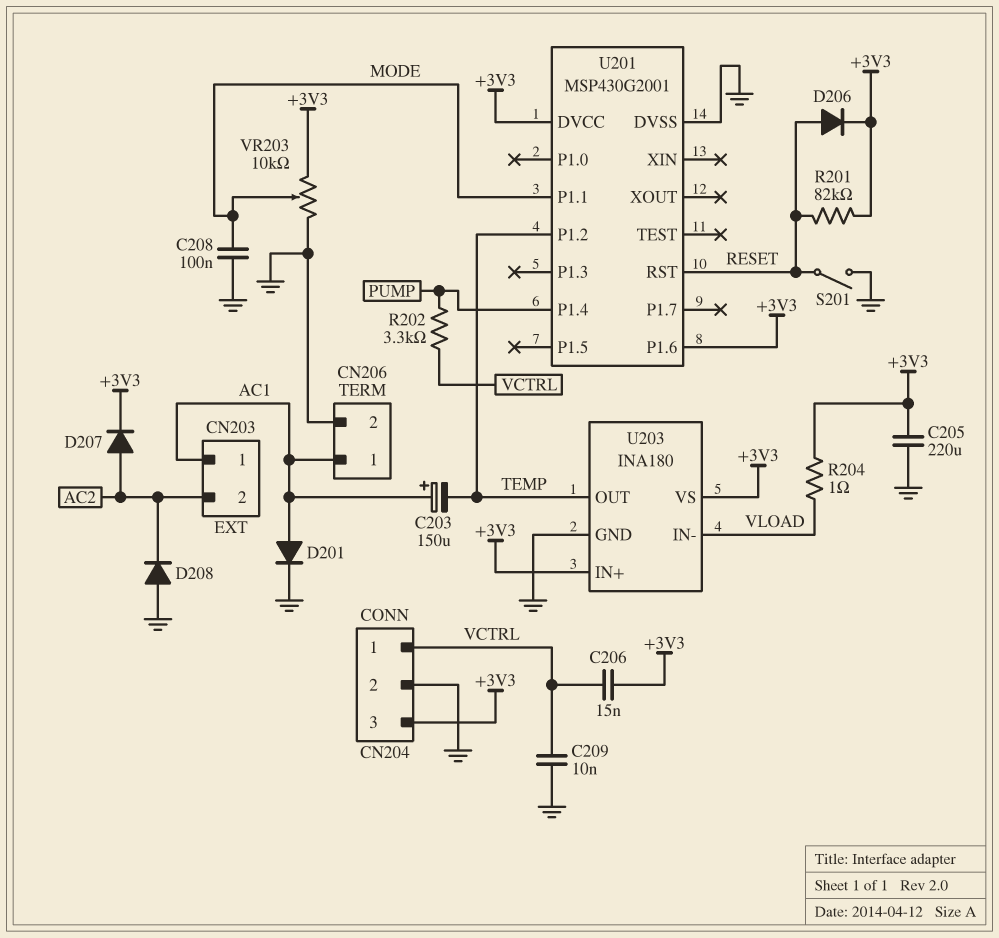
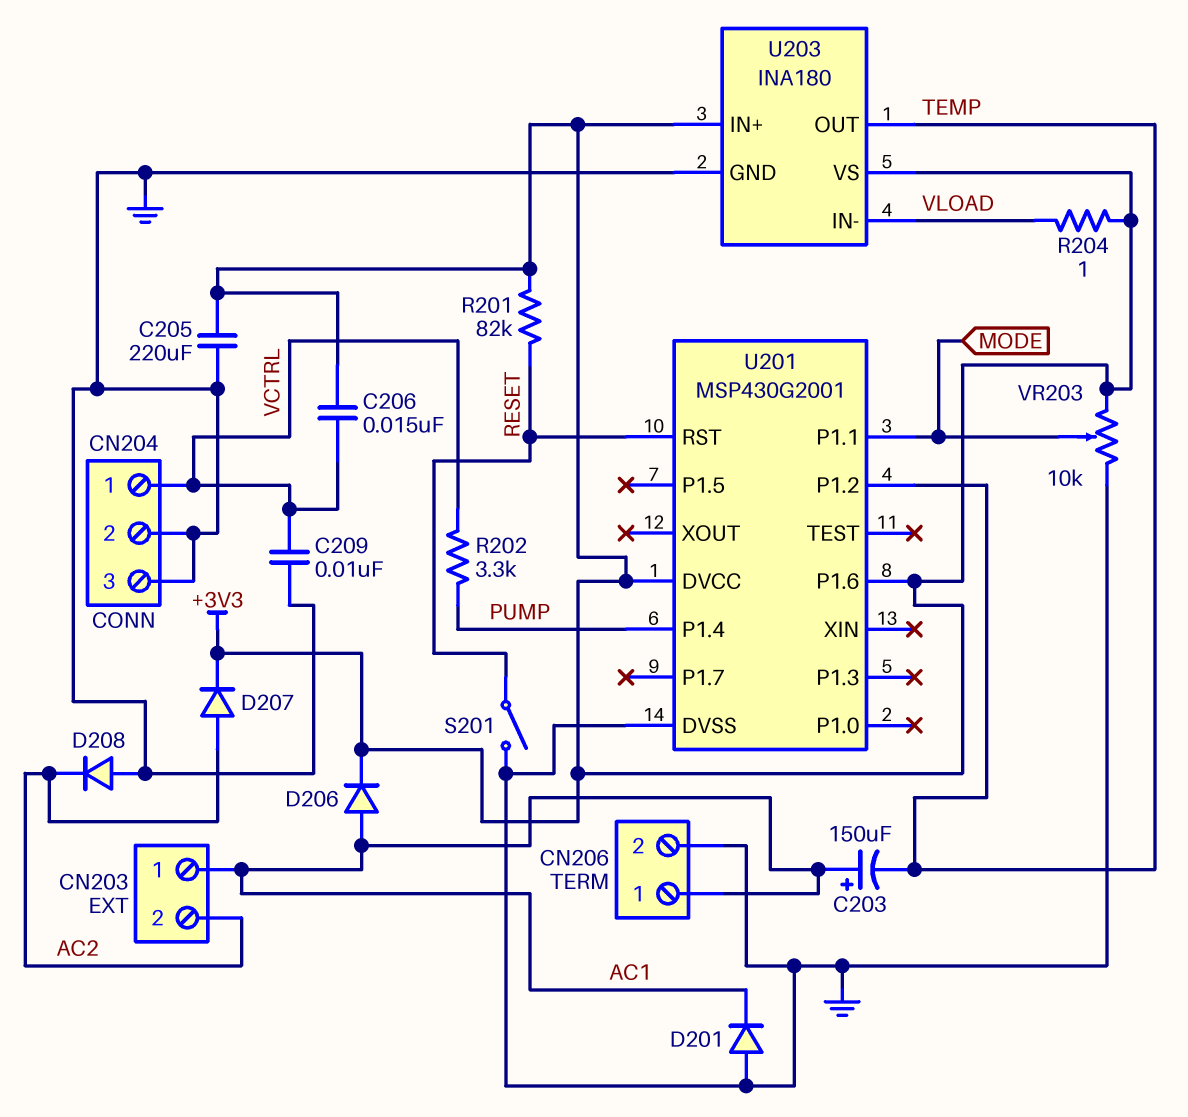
C208: 100nF (GND, MODE) -> none
CN204 pin 3: +3V3 -> GND
D201: diode (A AC1, K GND) -> diode (A GND, K AC1)
D206: diode (A RESET, K +3V3) -> diode (A AC1, K +3V3)

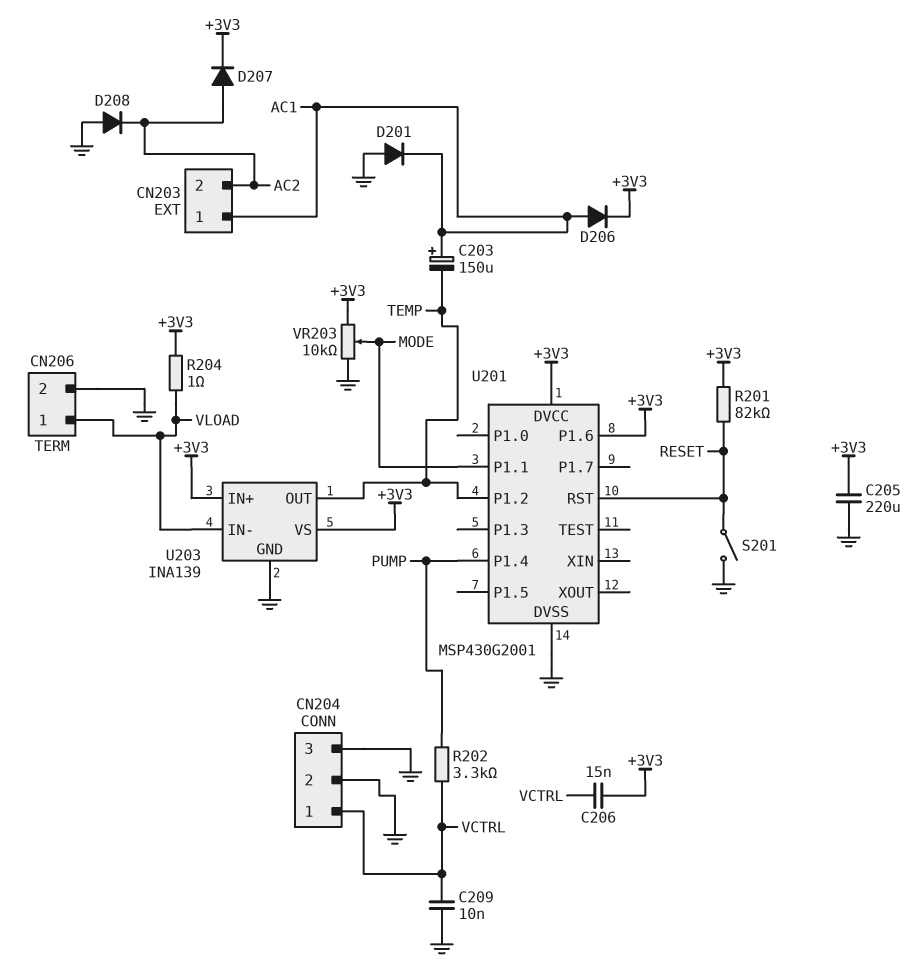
CN206 pin 1: AC1 -> VLOAD
U203: INA180 -> INA139

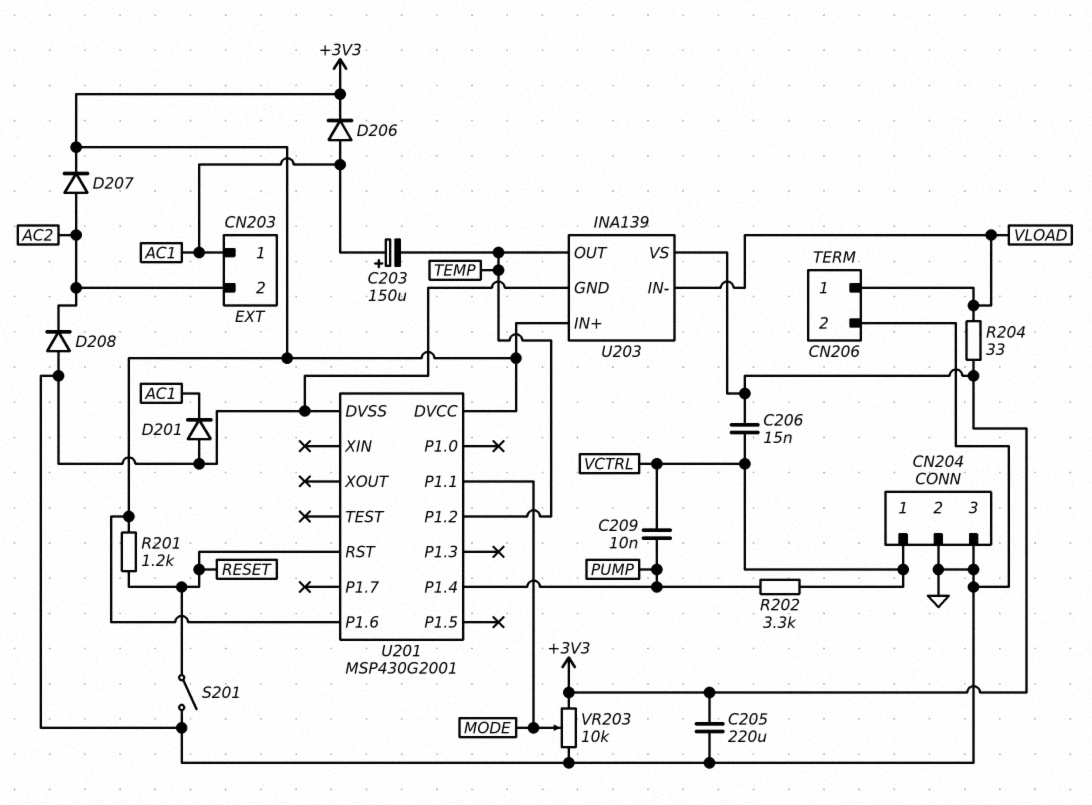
C209: 10nF (GND, VCTRL) -> 10nF (PUMP, VCTRL)
R201: 82k (+3V3, RESET) -> 1.2k (+3V3, RESET)
R204: 1 (+3V3, VLOAD) -> 33 (+3V3, VLOAD)

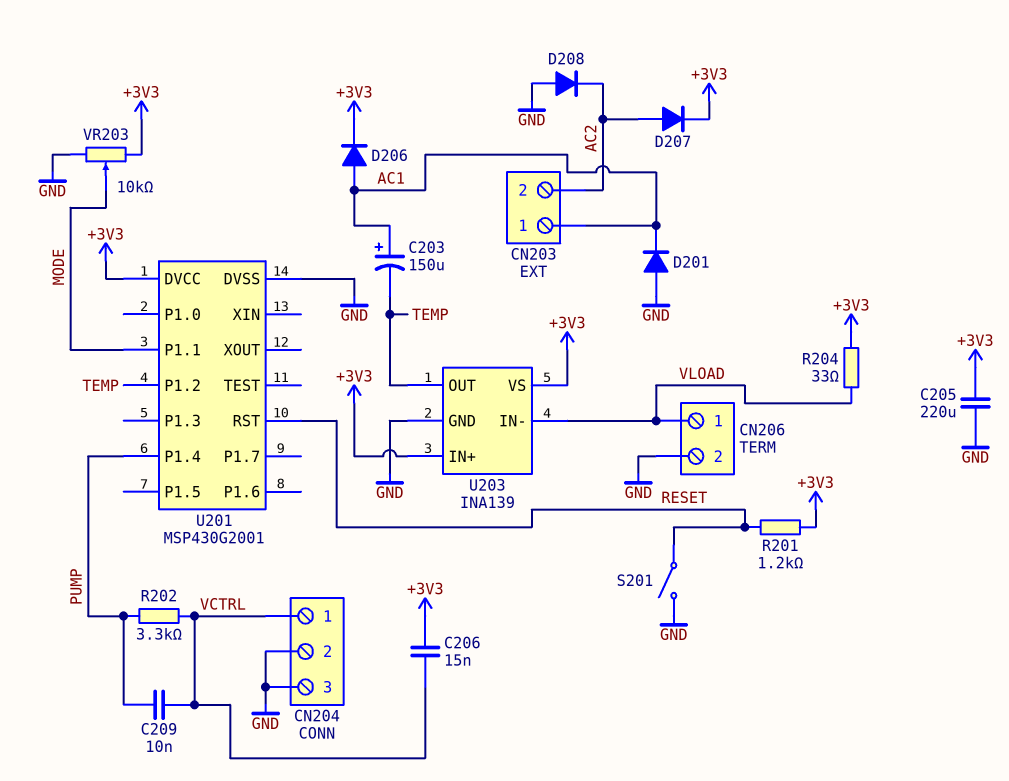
U201 pin P1.6: +3V3 -> none

